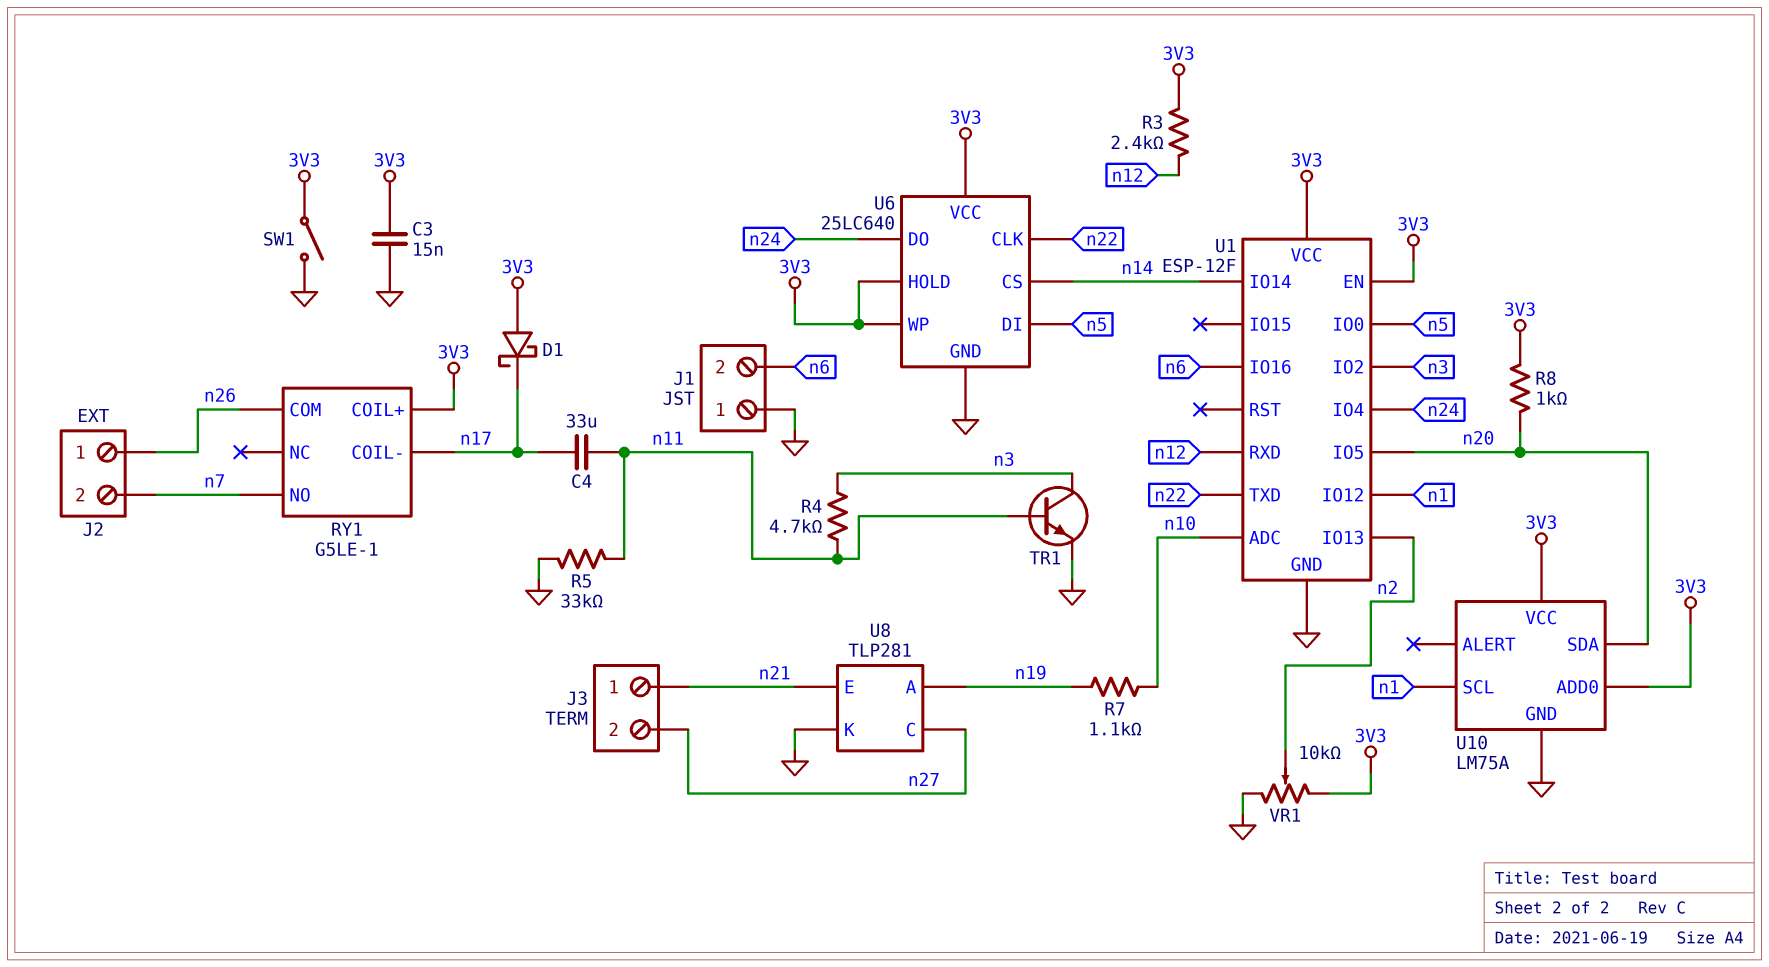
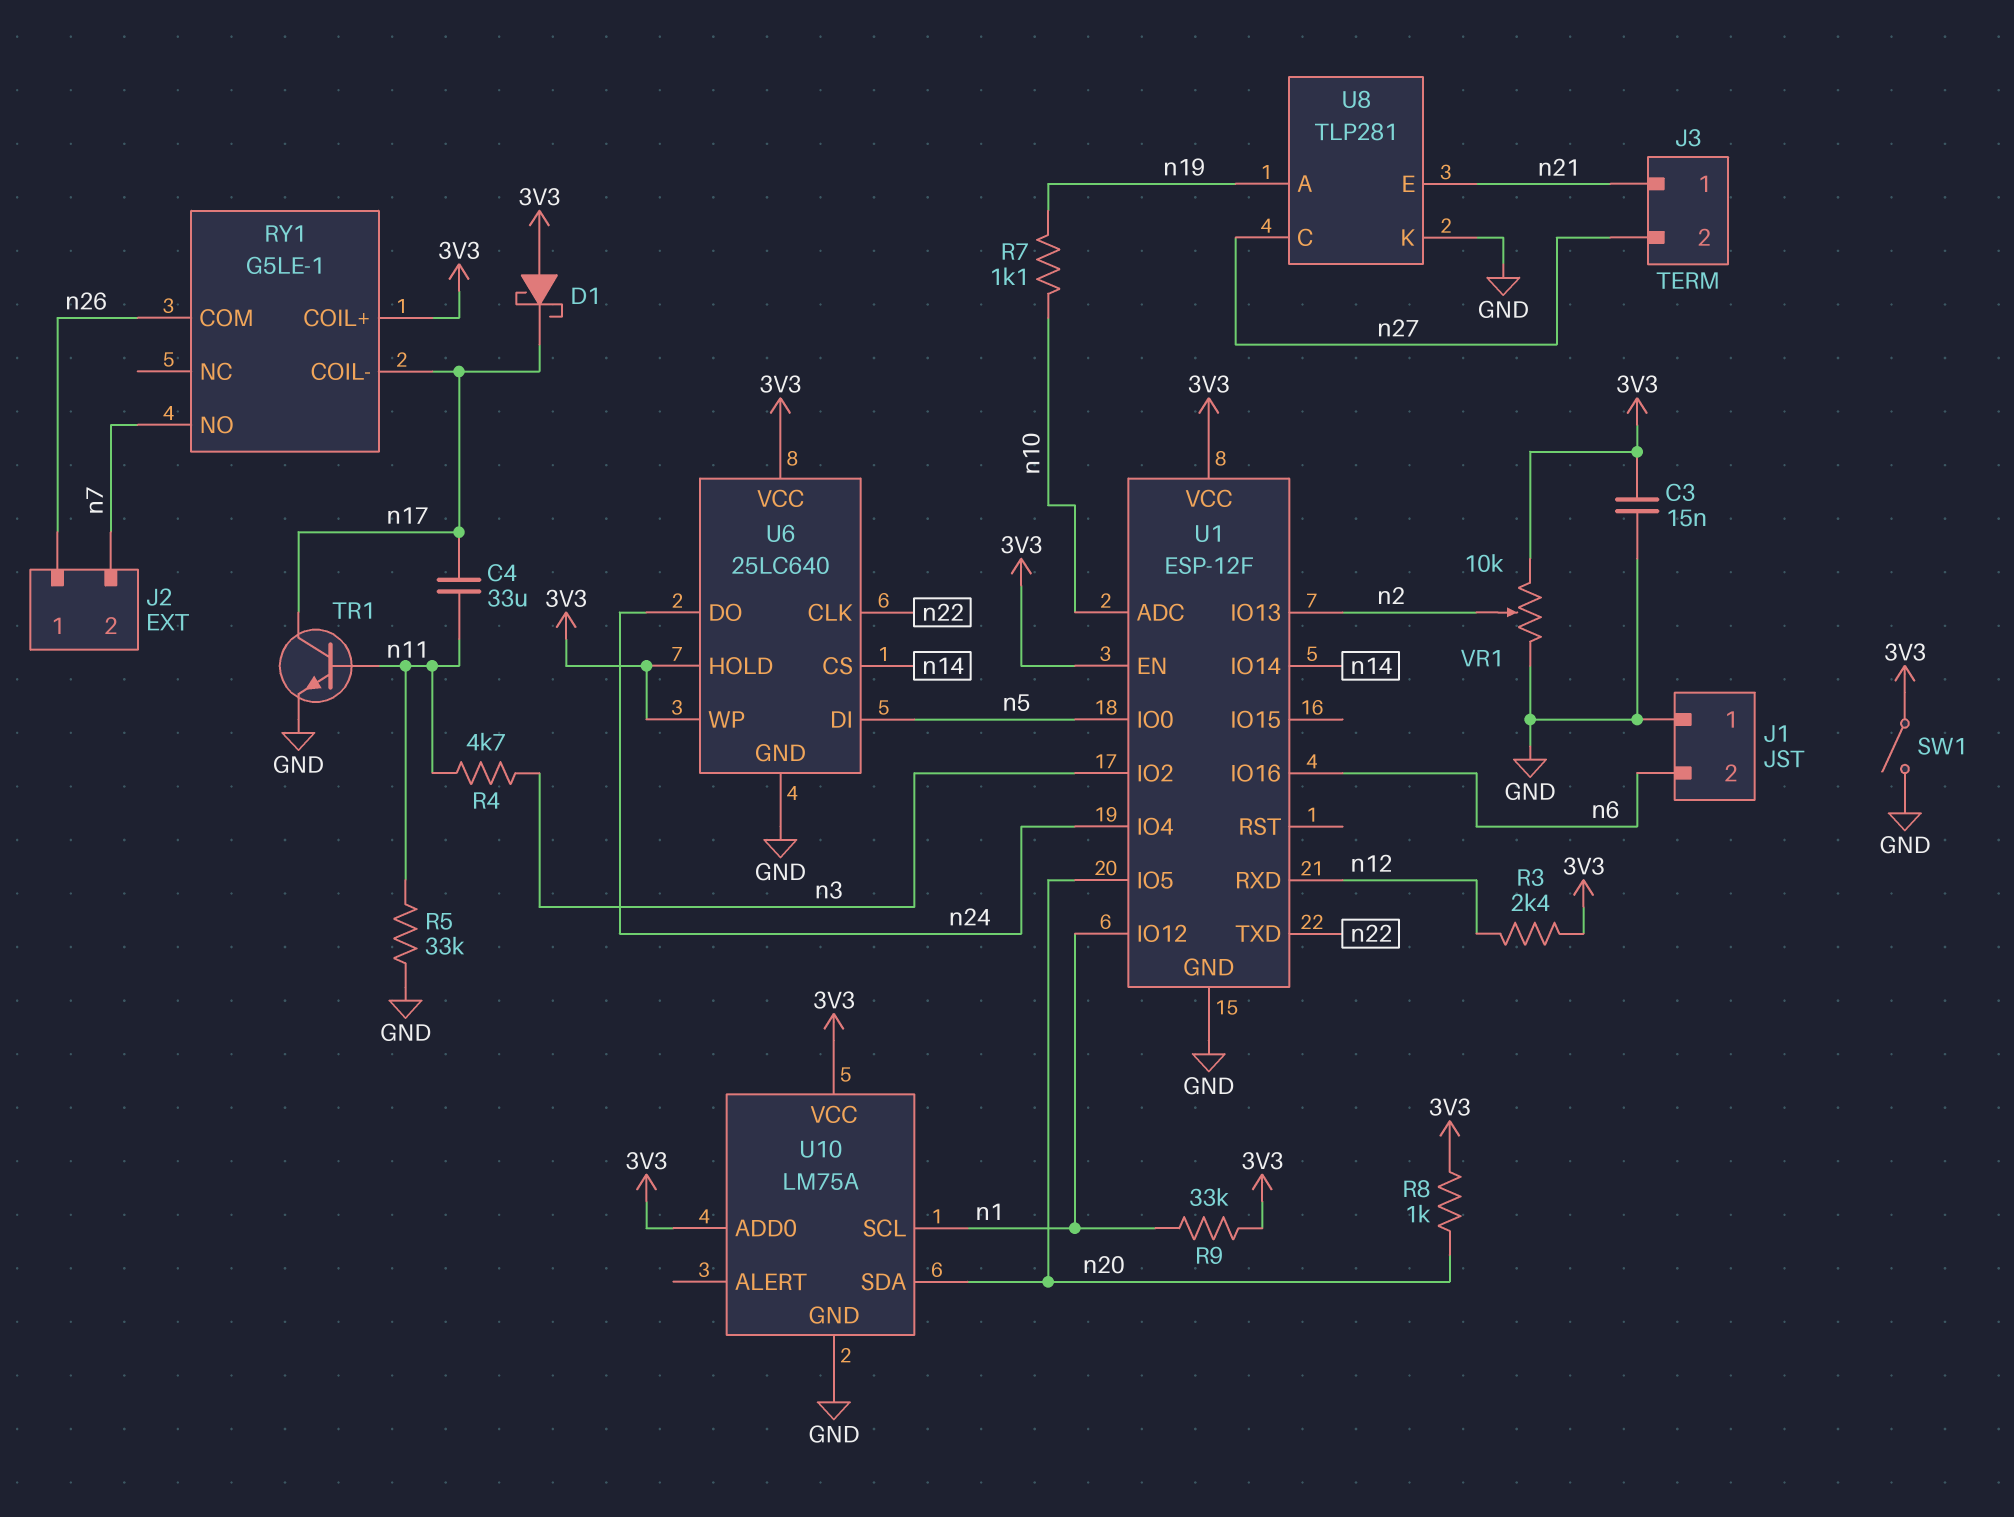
R9: none -> 33k (3V3, n1)
TR1: NPN (B n11, C n3, E GND) -> NPN (B n11, C n17, E GND)

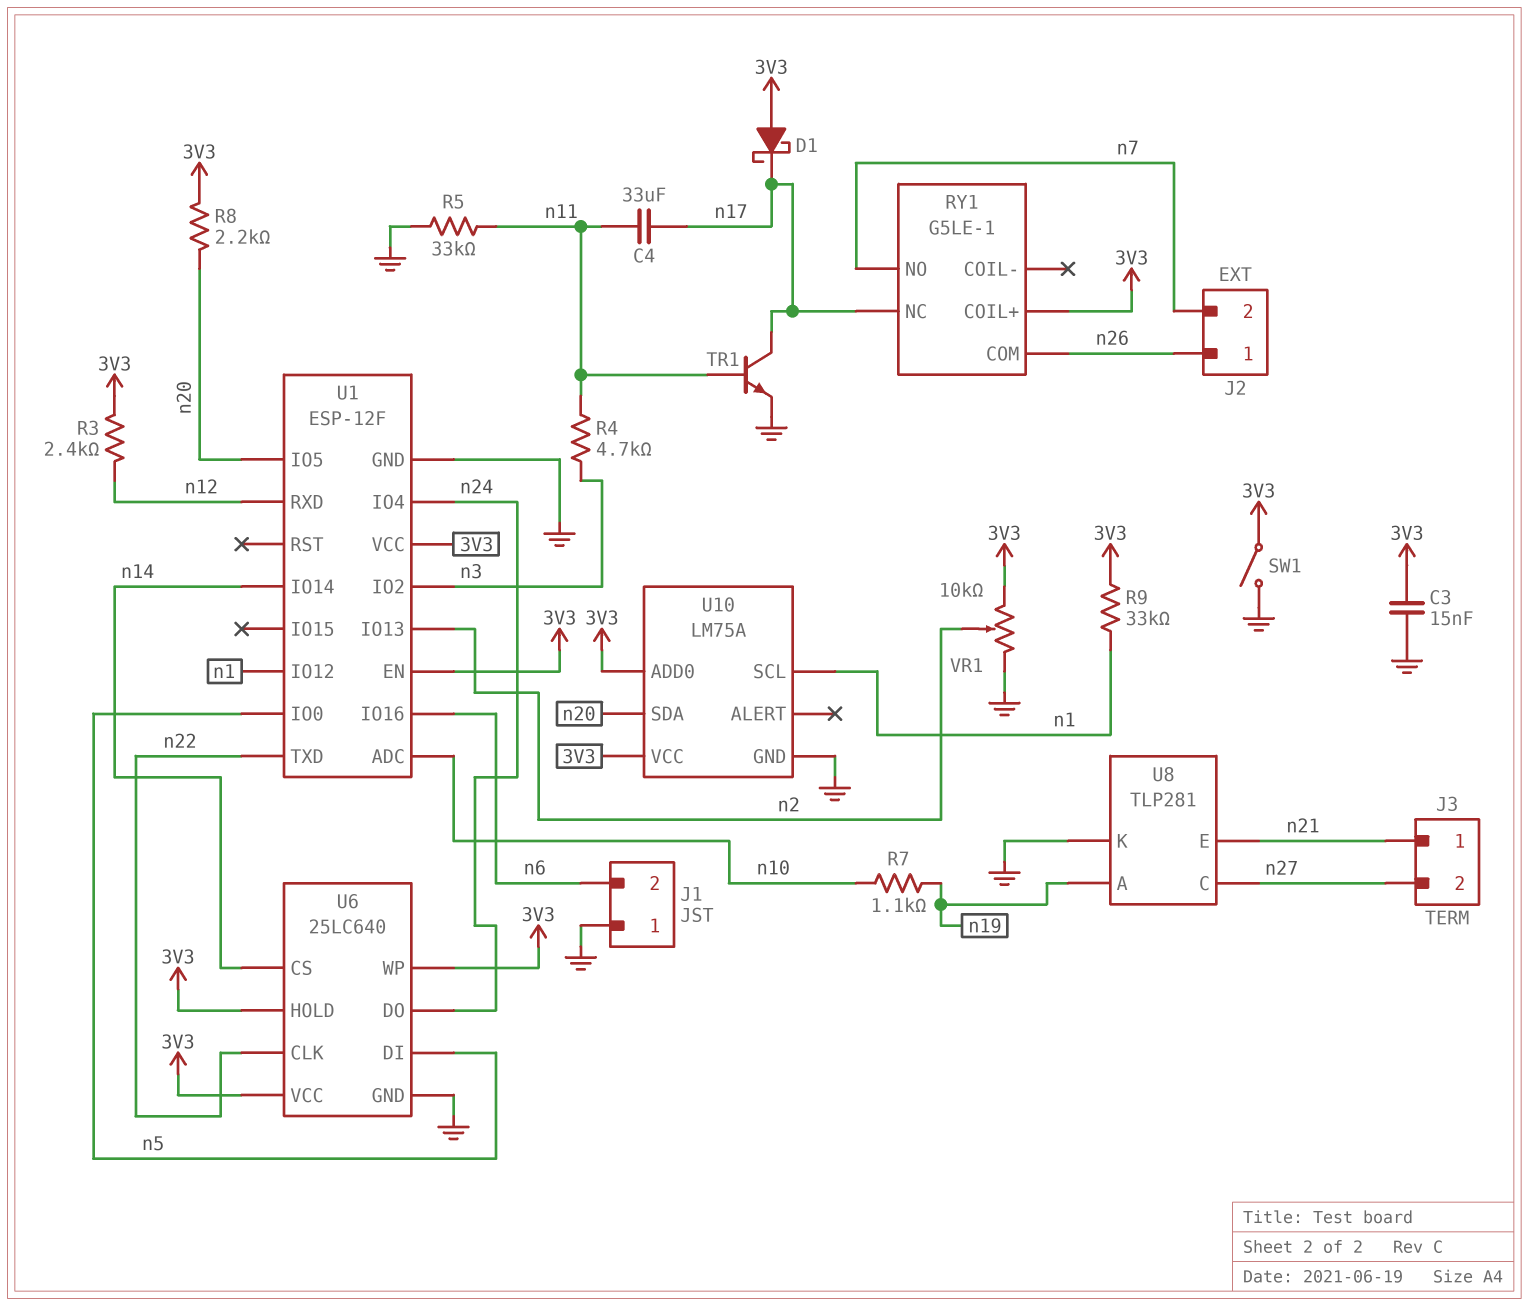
R8: 1k (3V3, n20) -> 2.2k (3V3, n20)
RY1 pin COIL-: n17 -> none
RY1 pin NC: none -> n17

